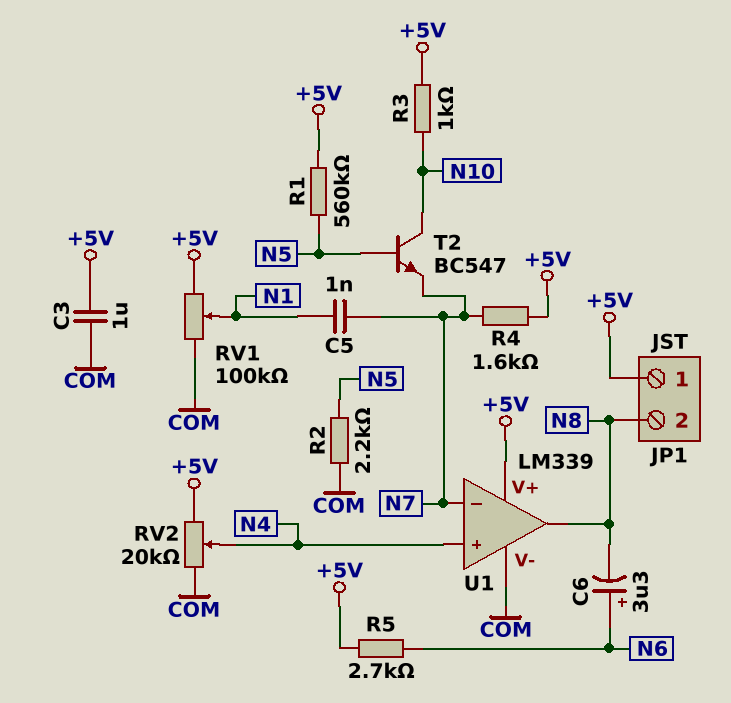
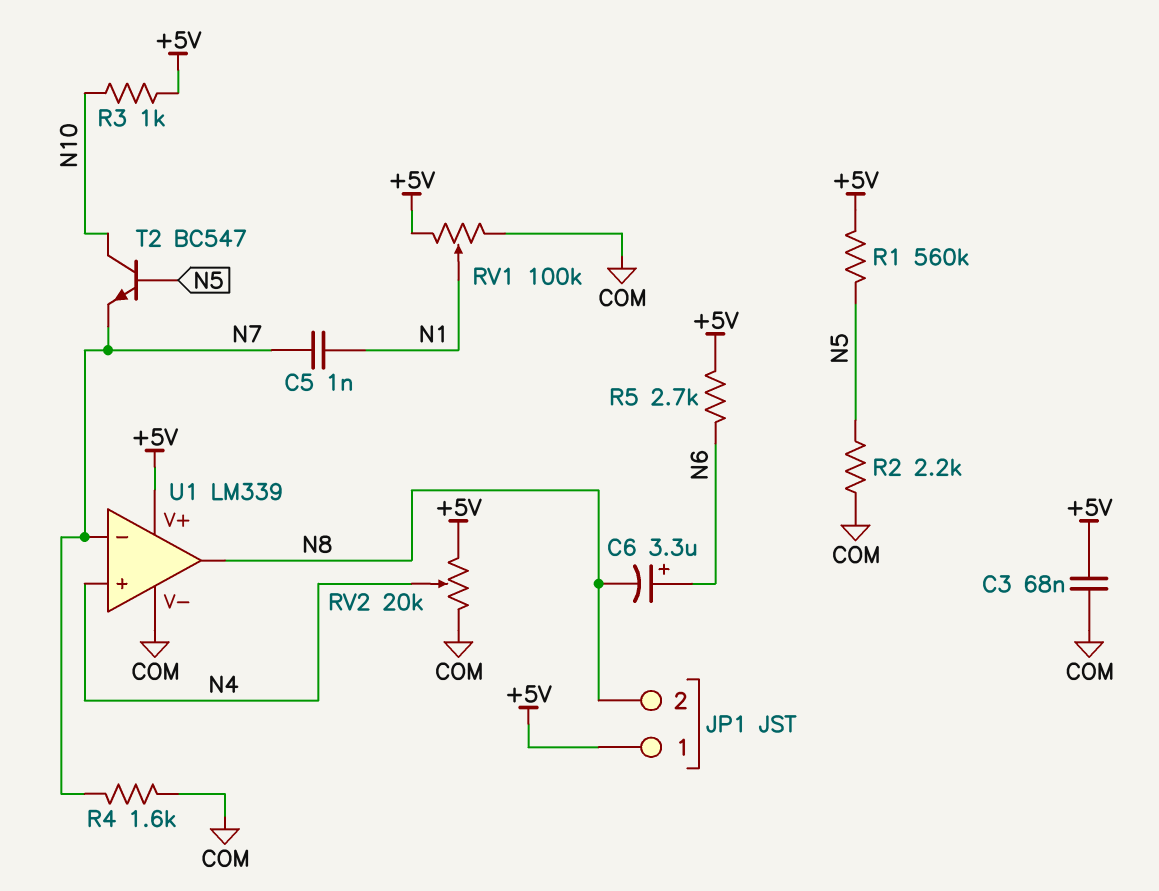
C3: 1uF (+5V, COM) -> 68nF (+5V, COM)
R4: 1.6k (+5V, N7) -> 1.6k (COM, N7)

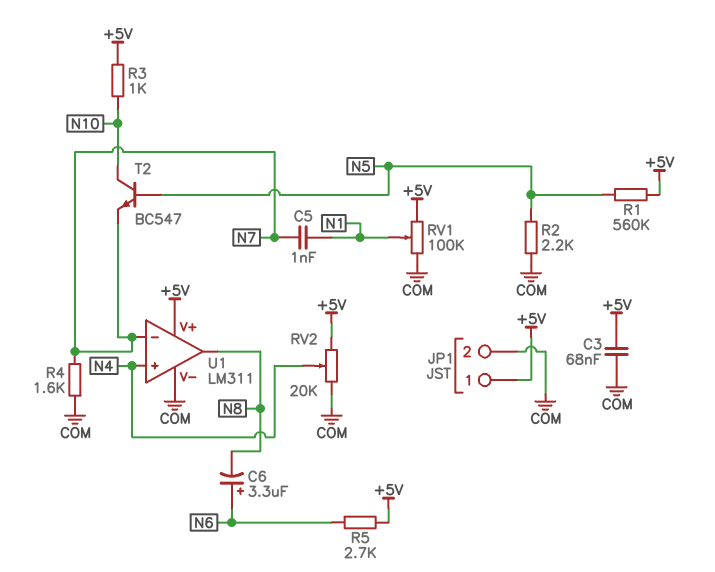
JP1 pin 2: N8 -> COM
U1: LM339 -> LM311

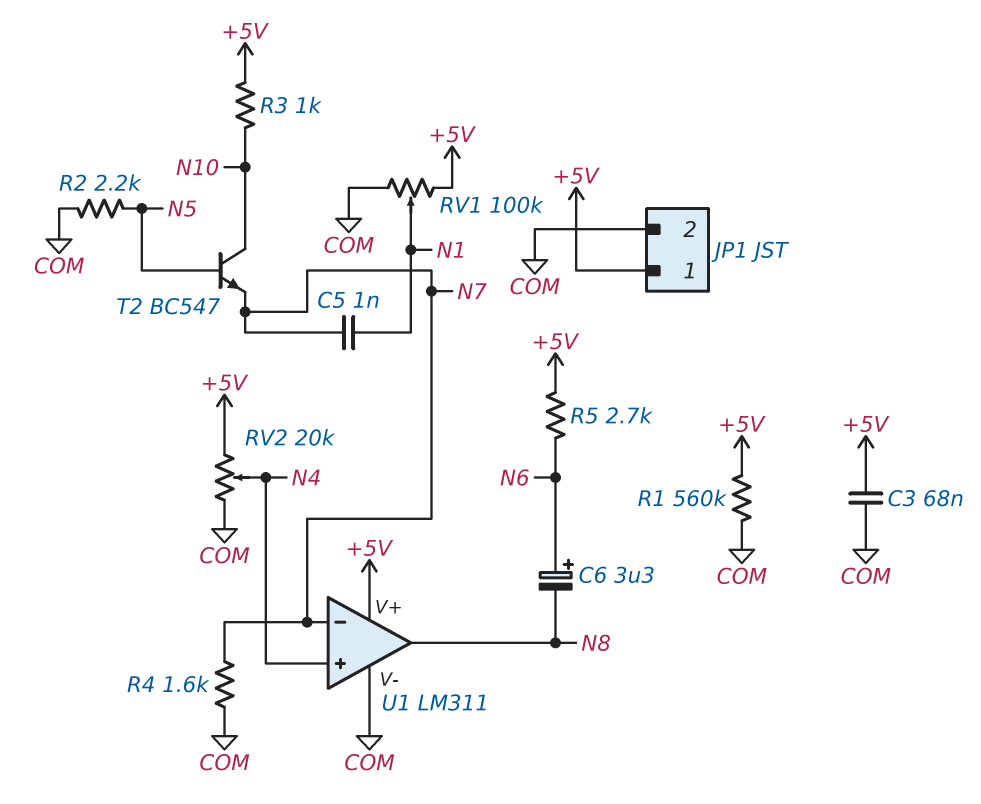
R1: 560k (+5V, N5) -> 560k (+5V, COM)

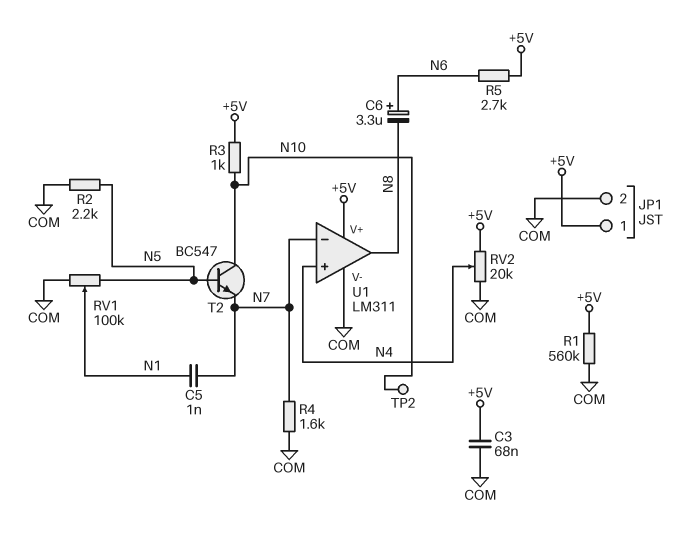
RV1: 100k (+5V, COM, wiper N1) -> 100k (COM, N5, wiper N1)
TP2: none -> test point (N10)

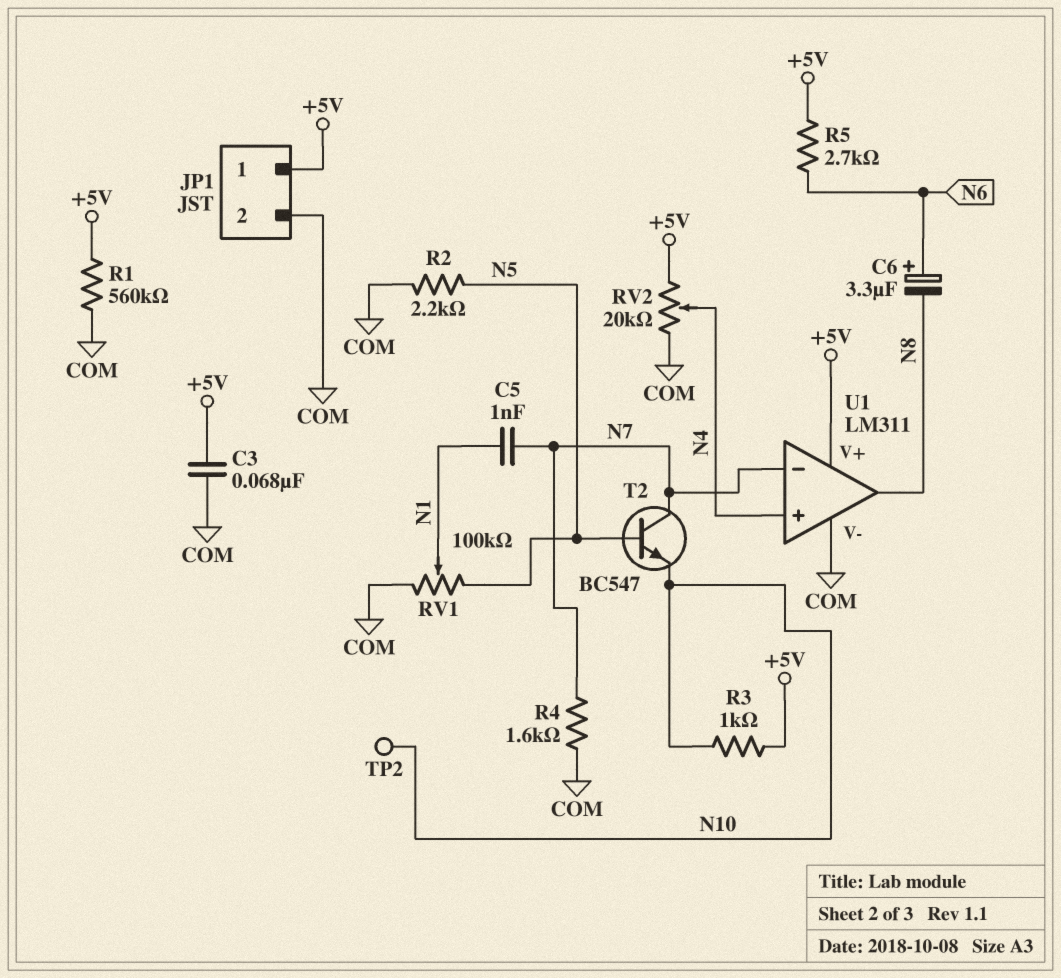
T2: NPN BC547 (B N5, C N10, E N7) -> NPN BC547 (B N5, C N7, E N10)

